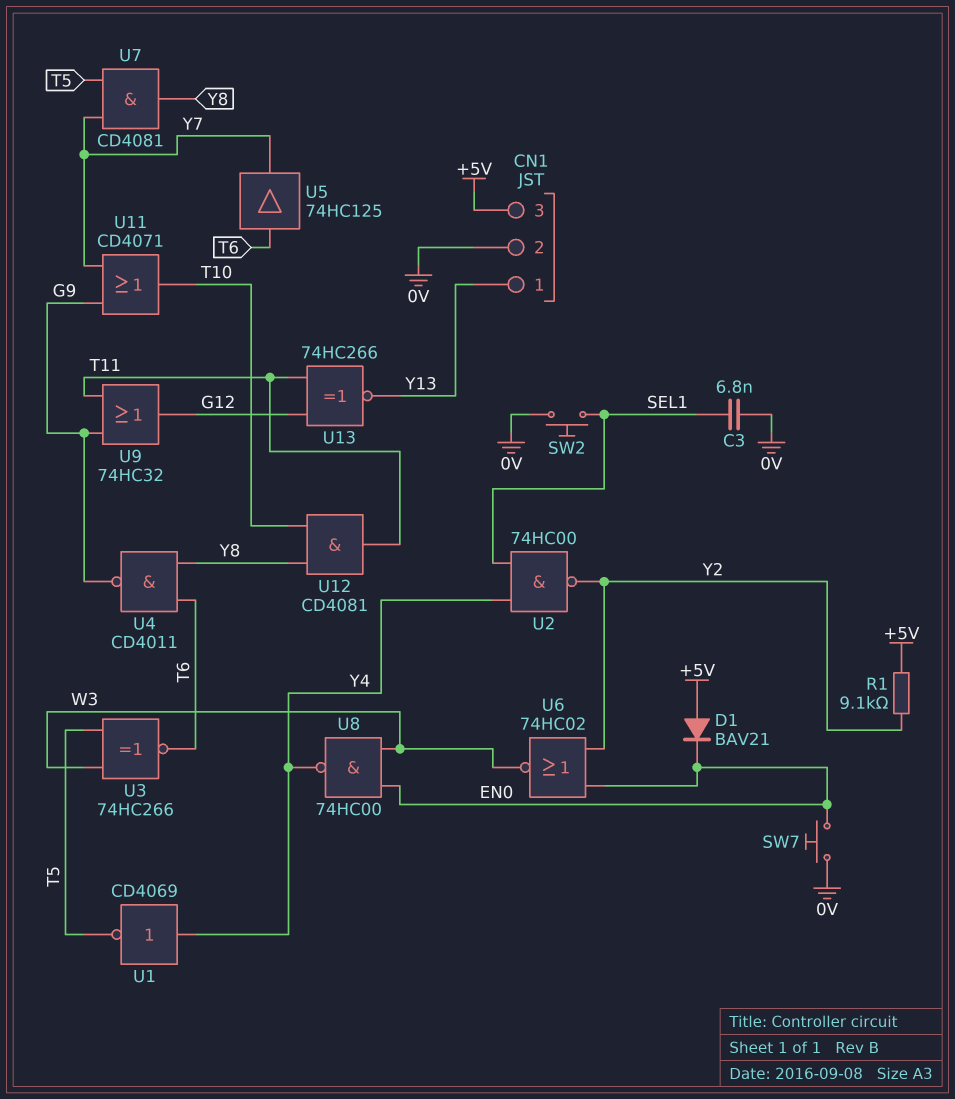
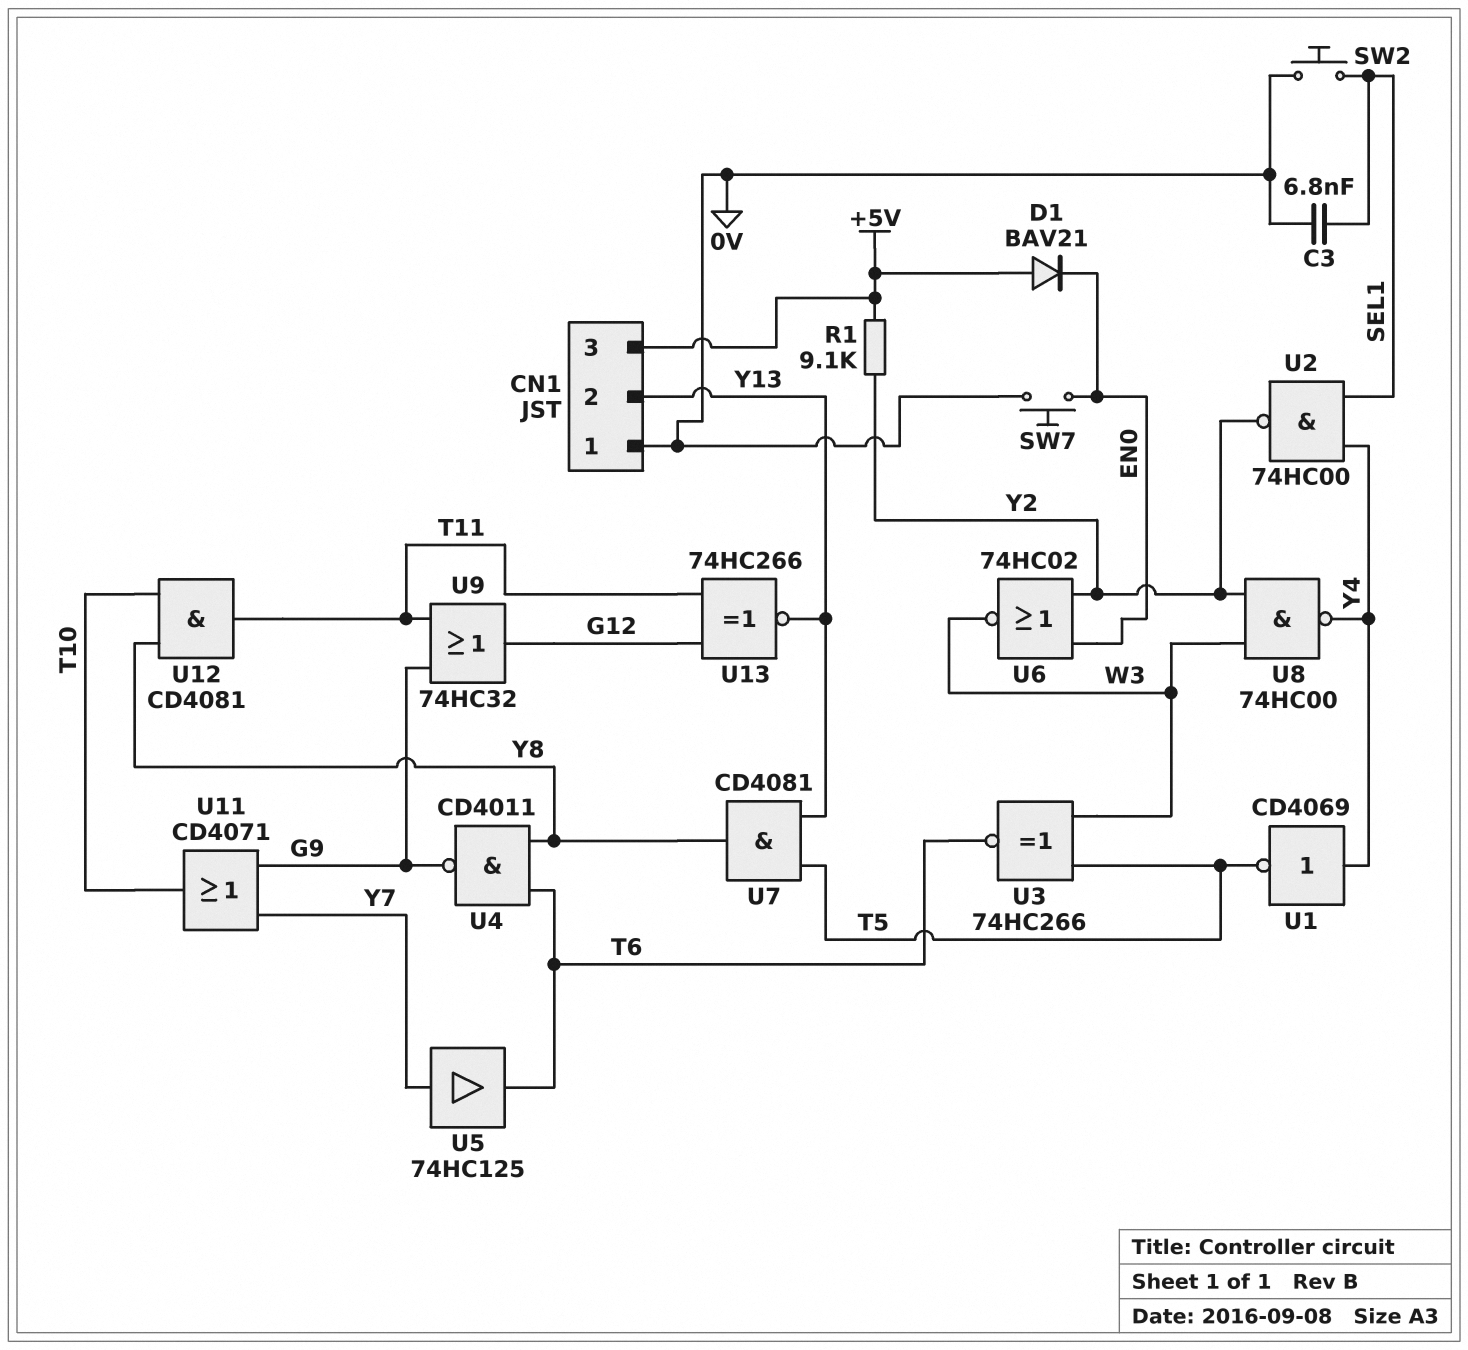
CN1 pin 1: Y13 -> 0V
CN1 pin 2: 0V -> Y13
U5: buffer 74HC125 (in T6, out Y7) -> buffer 74HC125 (in Y7, out T6)
U7: AND CD4081 (in T5, in Y7, out Y8) -> AND CD4081 (in T5, in Y13, out Y8)
U8: NAND 74HC00 (in EN0, in W3, out Y4) -> NAND 74HC00 (in W3, in Y2, out Y4)

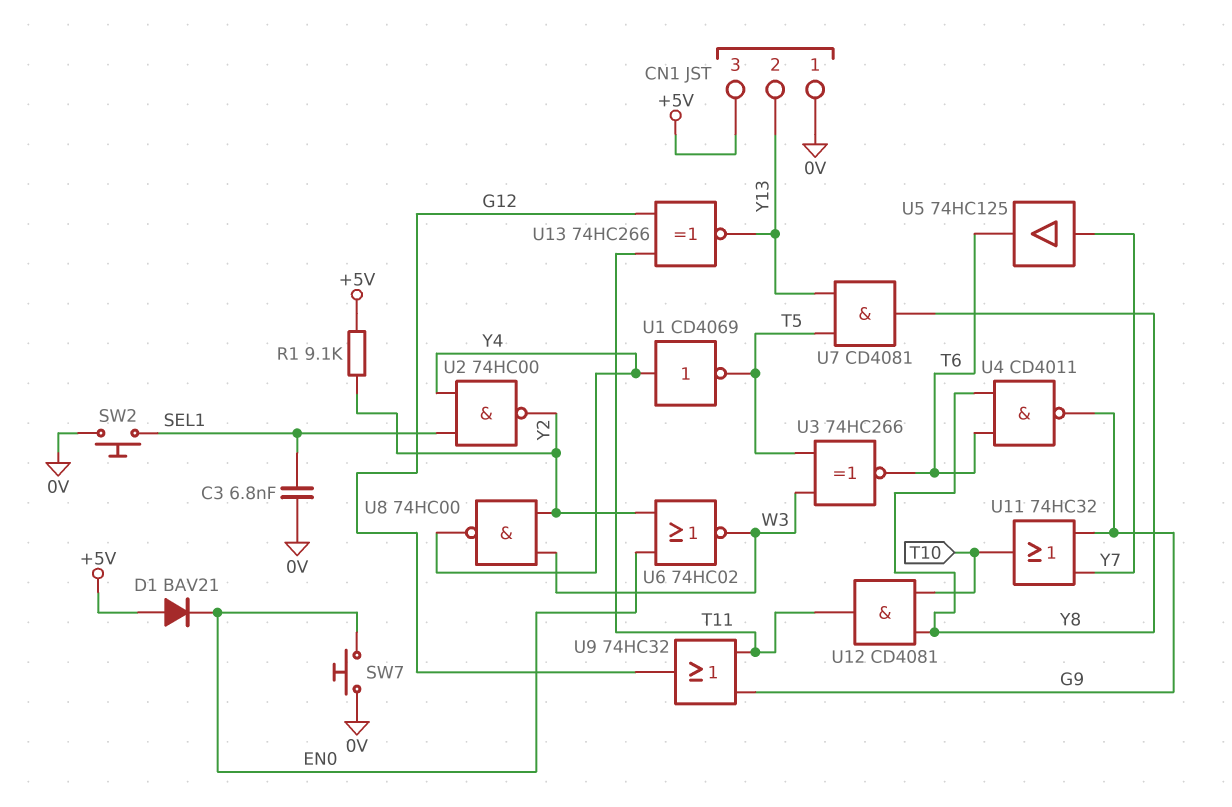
U11: OR CD4071 (in G9, in Y7, out T10) -> OR 74HC32 (in G9, in Y7, out T10)

